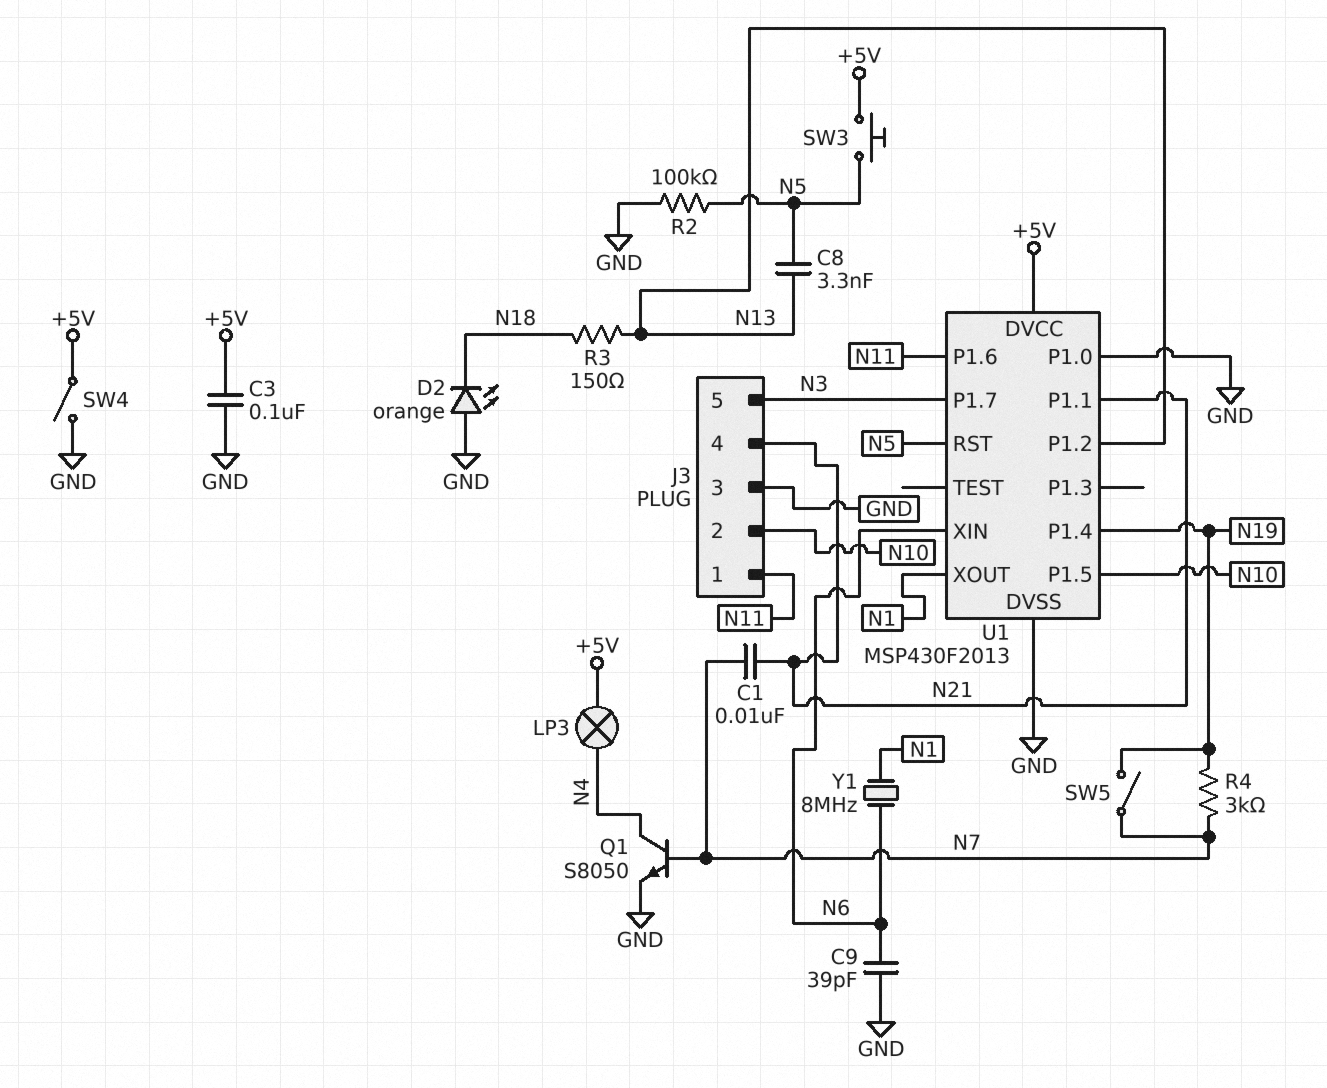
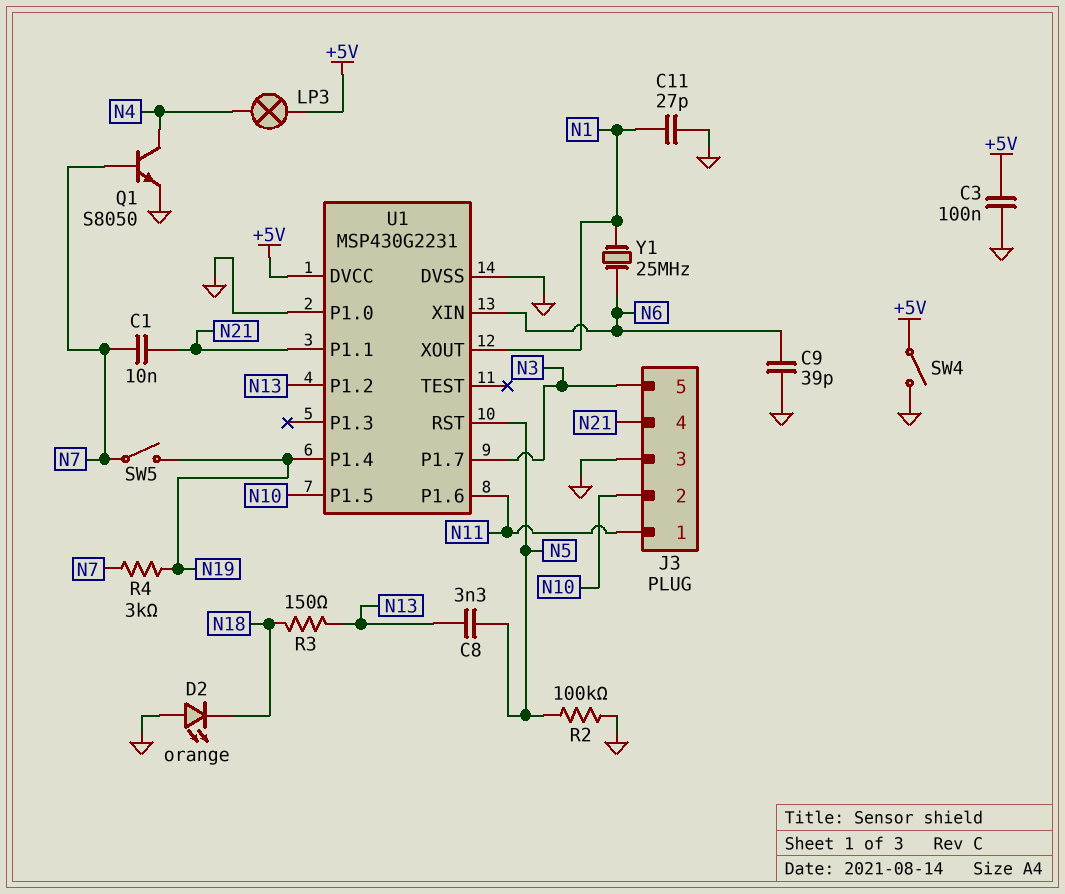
C11: none -> 27pF (GND, N1)
SW3: button (+5V, N5) -> none
U1: MSP430F2013 -> MSP430G2231
Y1: 8MHz (N1, N6) -> 25MHz (N1, N6)

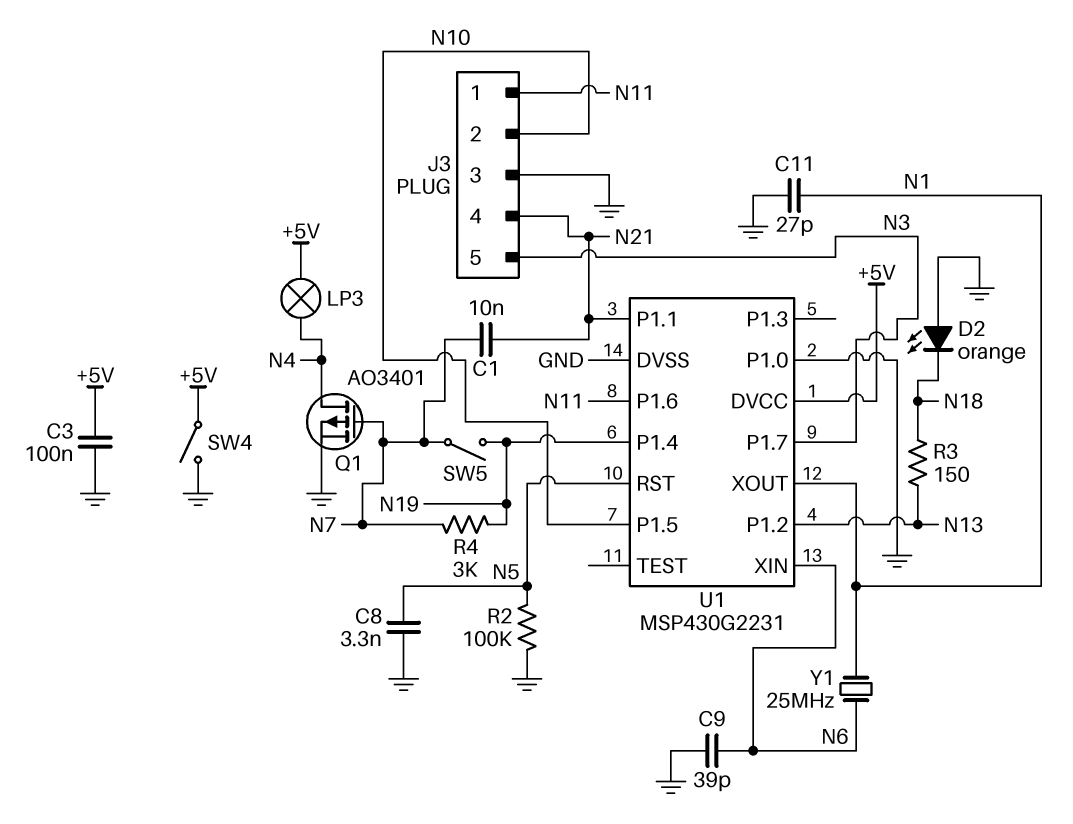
C8: 3.3nF (N5, N13) -> 3.3nF (GND, N5)
Q1: NPN S8050 (B N7, C N4, E GND) -> PMOS AO3401 (G N7, D N4, S GND)

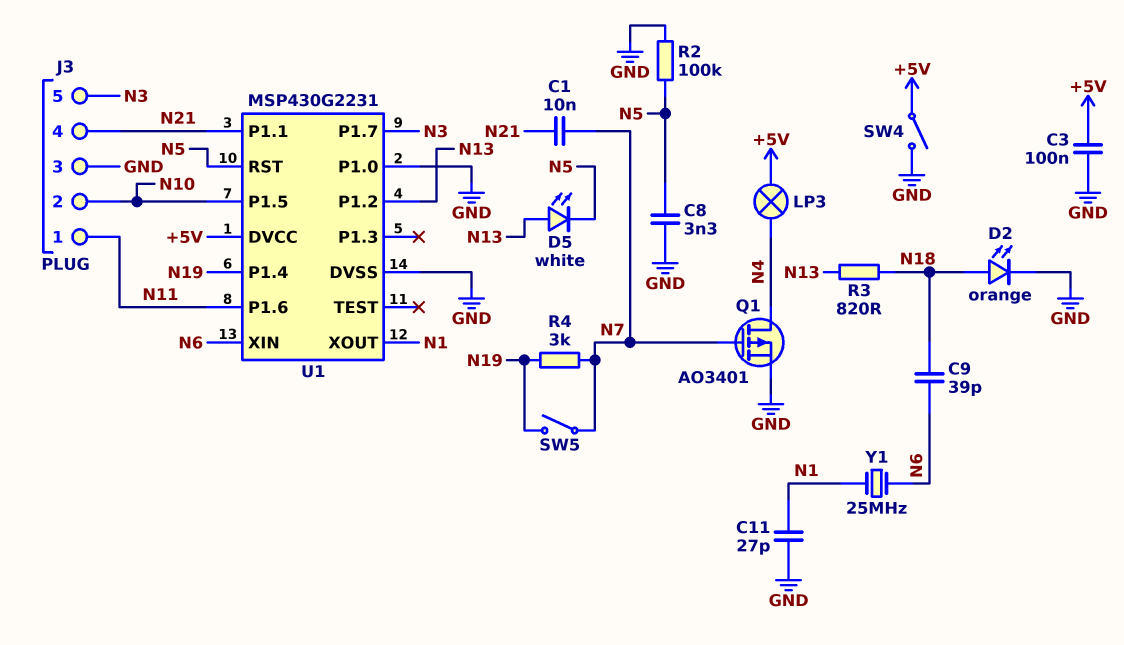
C9: 39pF (GND, N6) -> 39pF (N6, N18)
D2: LED orange (A GND, K N18) -> LED orange (A N18, K GND)
D5: none -> LED white (A N13, K N5)
R3: 150 (N13, N18) -> 820 (N13, N18)

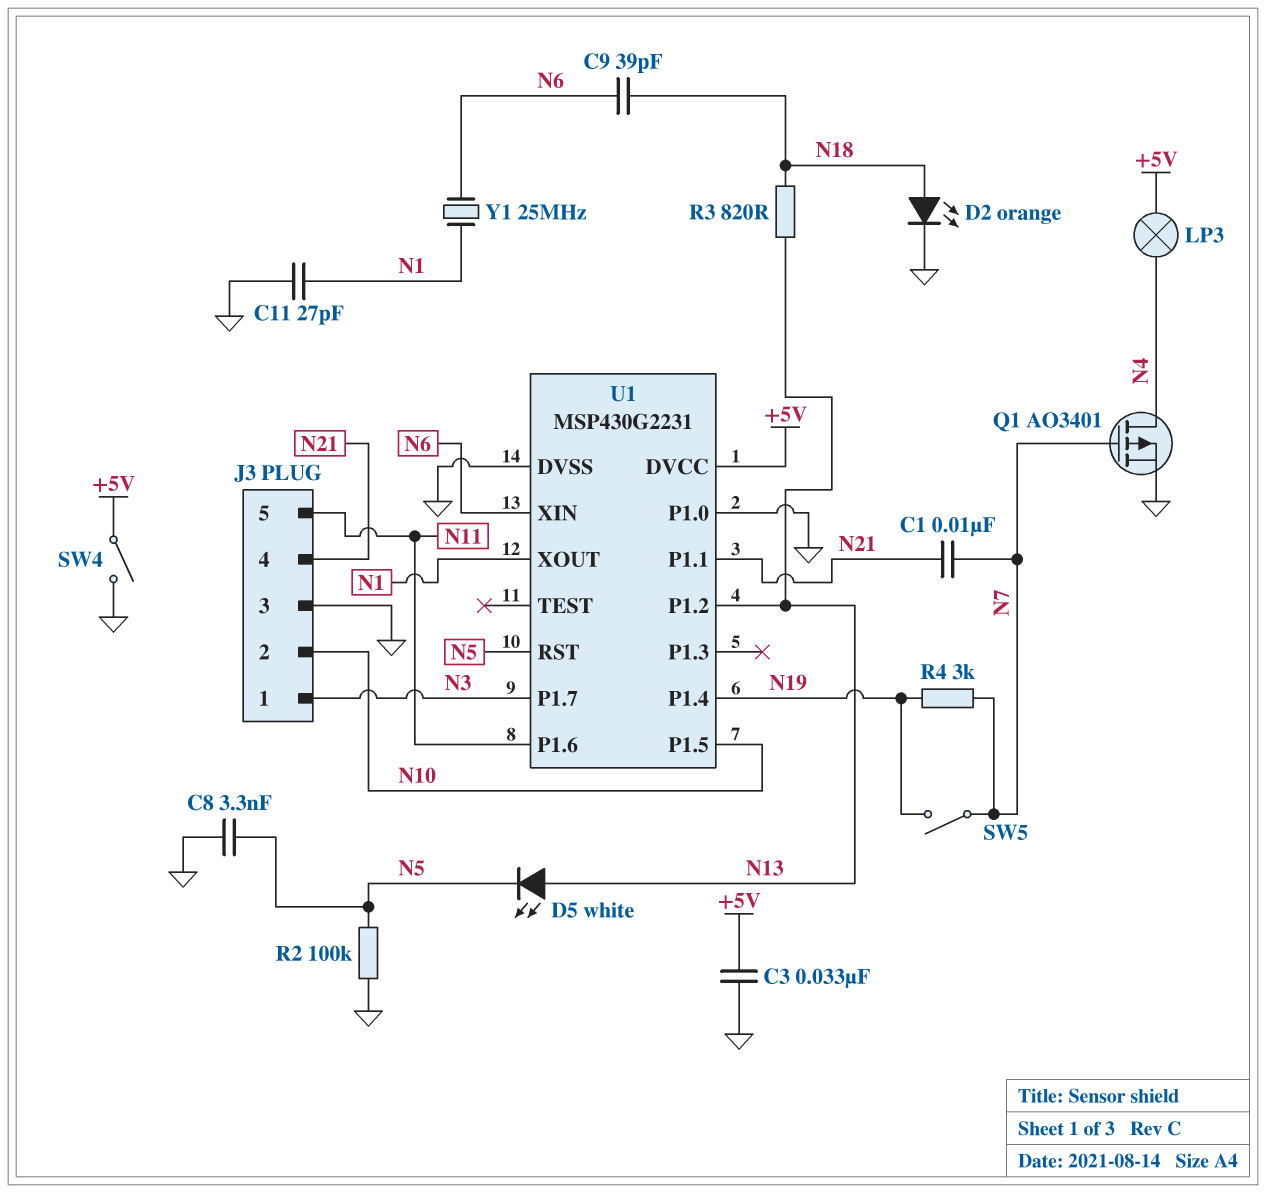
C3: 100nF (+5V, GND) -> 33nF (+5V, GND)
J3 pin 1: N11 -> N3
J3 pin 5: N3 -> N11

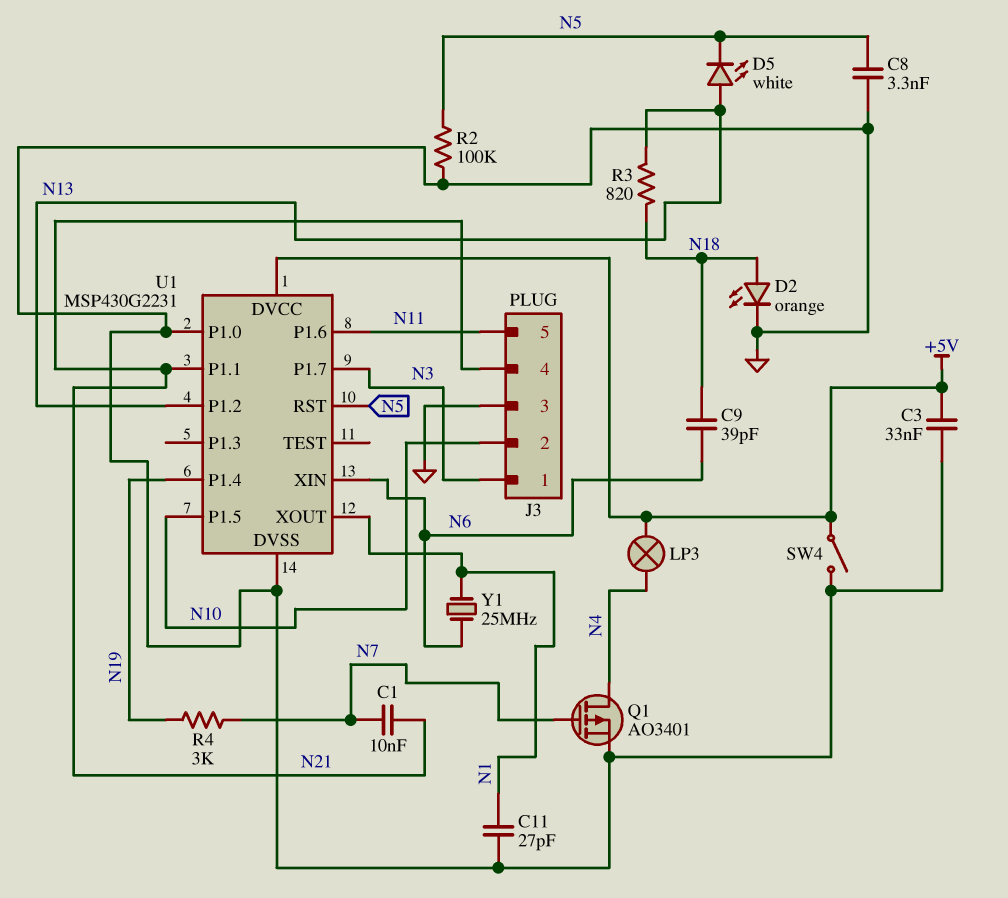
SW5: switch (N7, N19) -> none

